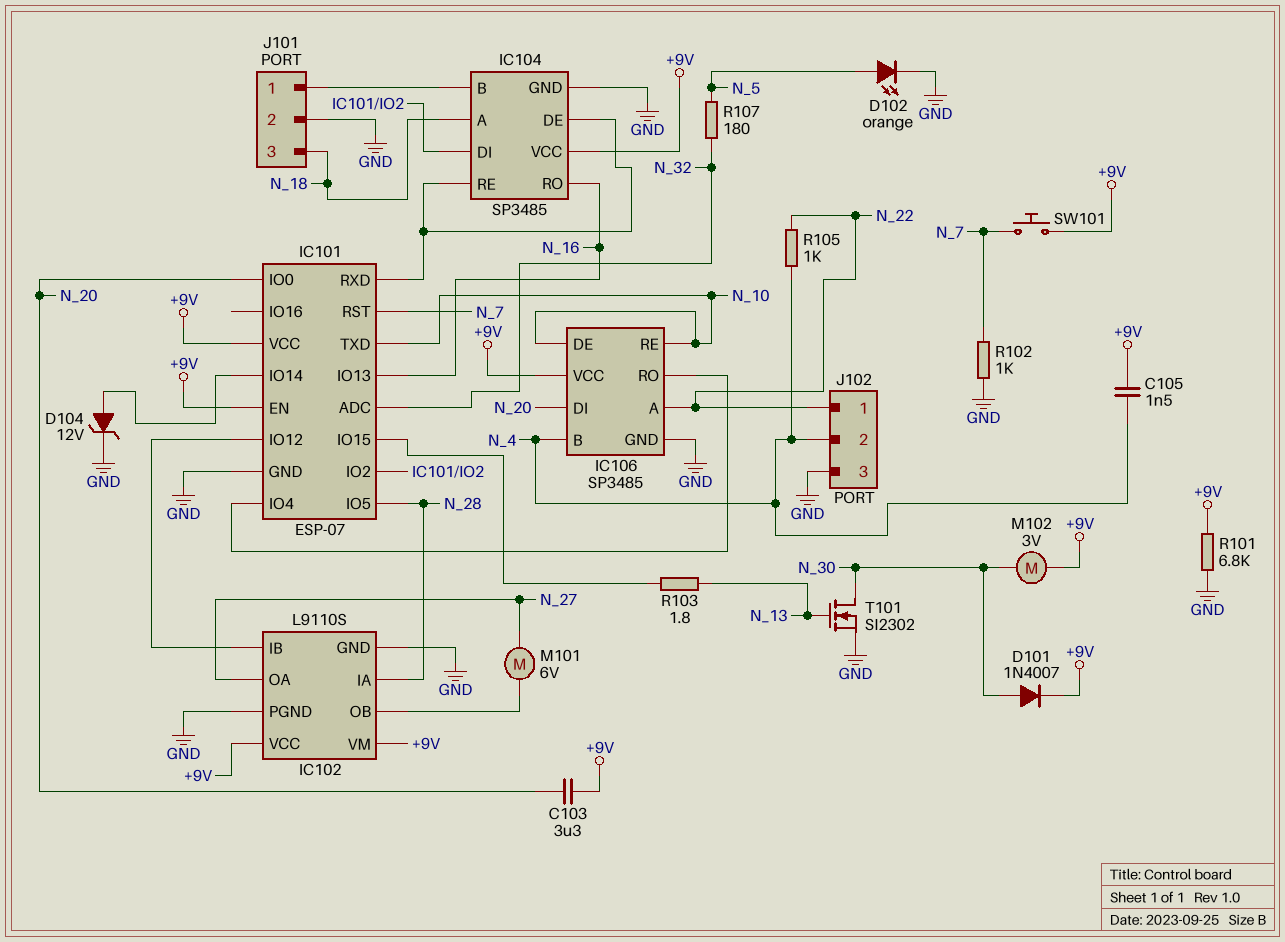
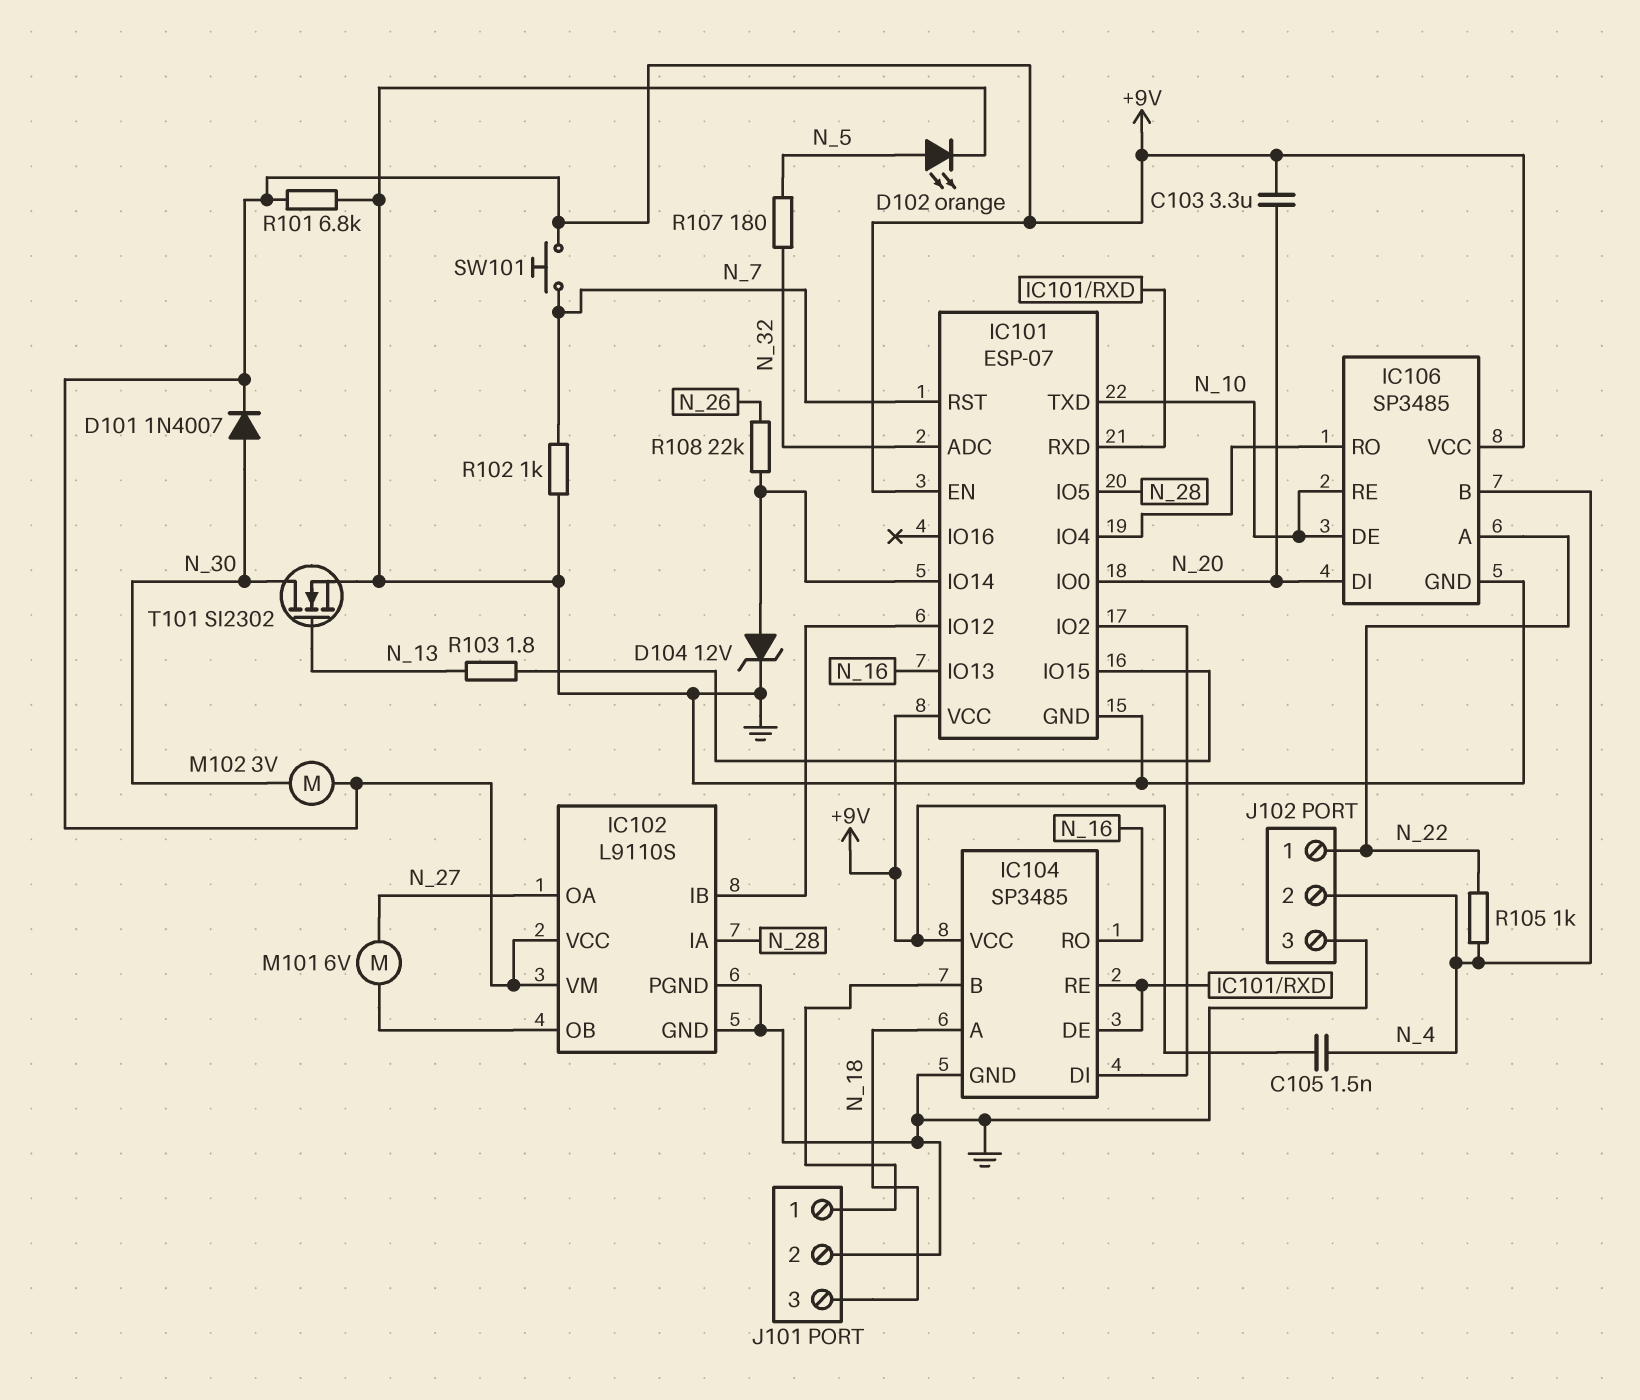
R108: none -> 22k (IC101/IO14, N_26)

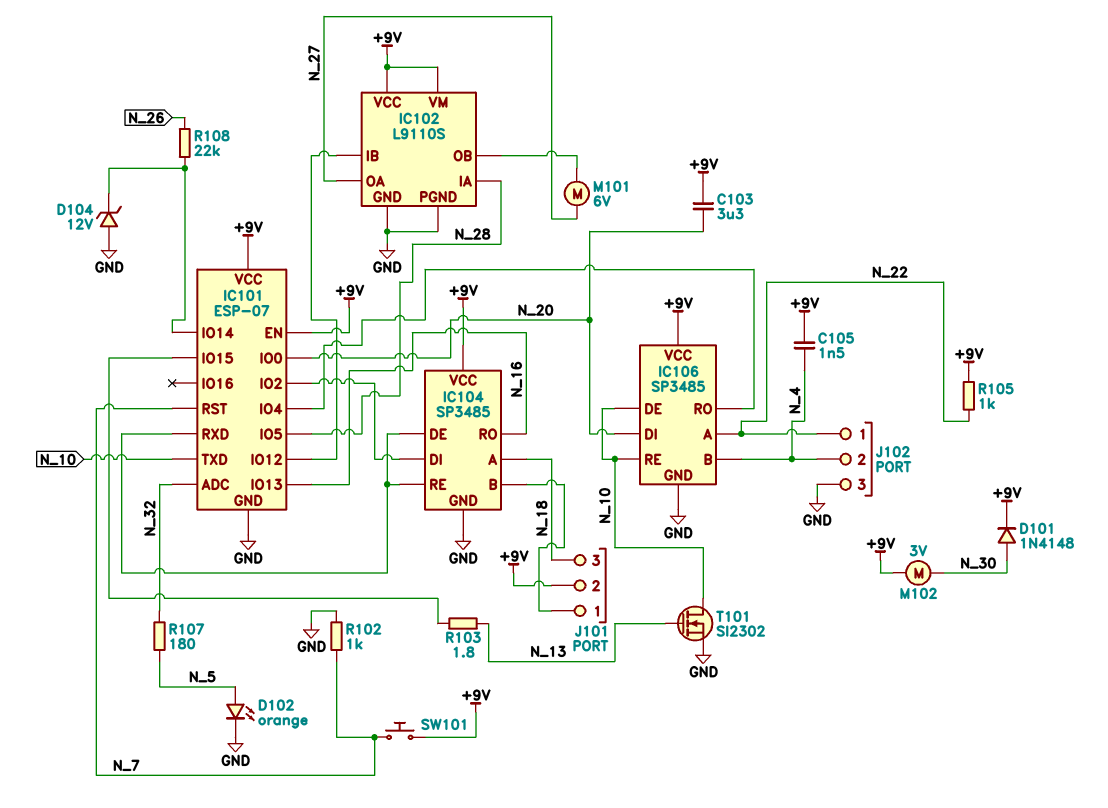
D101: diode 1N4007 (A N_30, K +9V) -> diode 1N4148 (A N_30, K +9V)
D104: zener 12V (A IC101/IO14, K GND) -> zener 12V (A GND, K IC101/IO14)
J101 pin 2: GND -> +9V
R101: 6.8k (+9V, GND) -> none
R105: 1k (N_4, N_22) -> 1k (+9V, N_22)
T101: NMOS SI2302 (G N_13, D N_30, S GND) -> NMOS SI2302 (G N_13, D N_10, S GND)

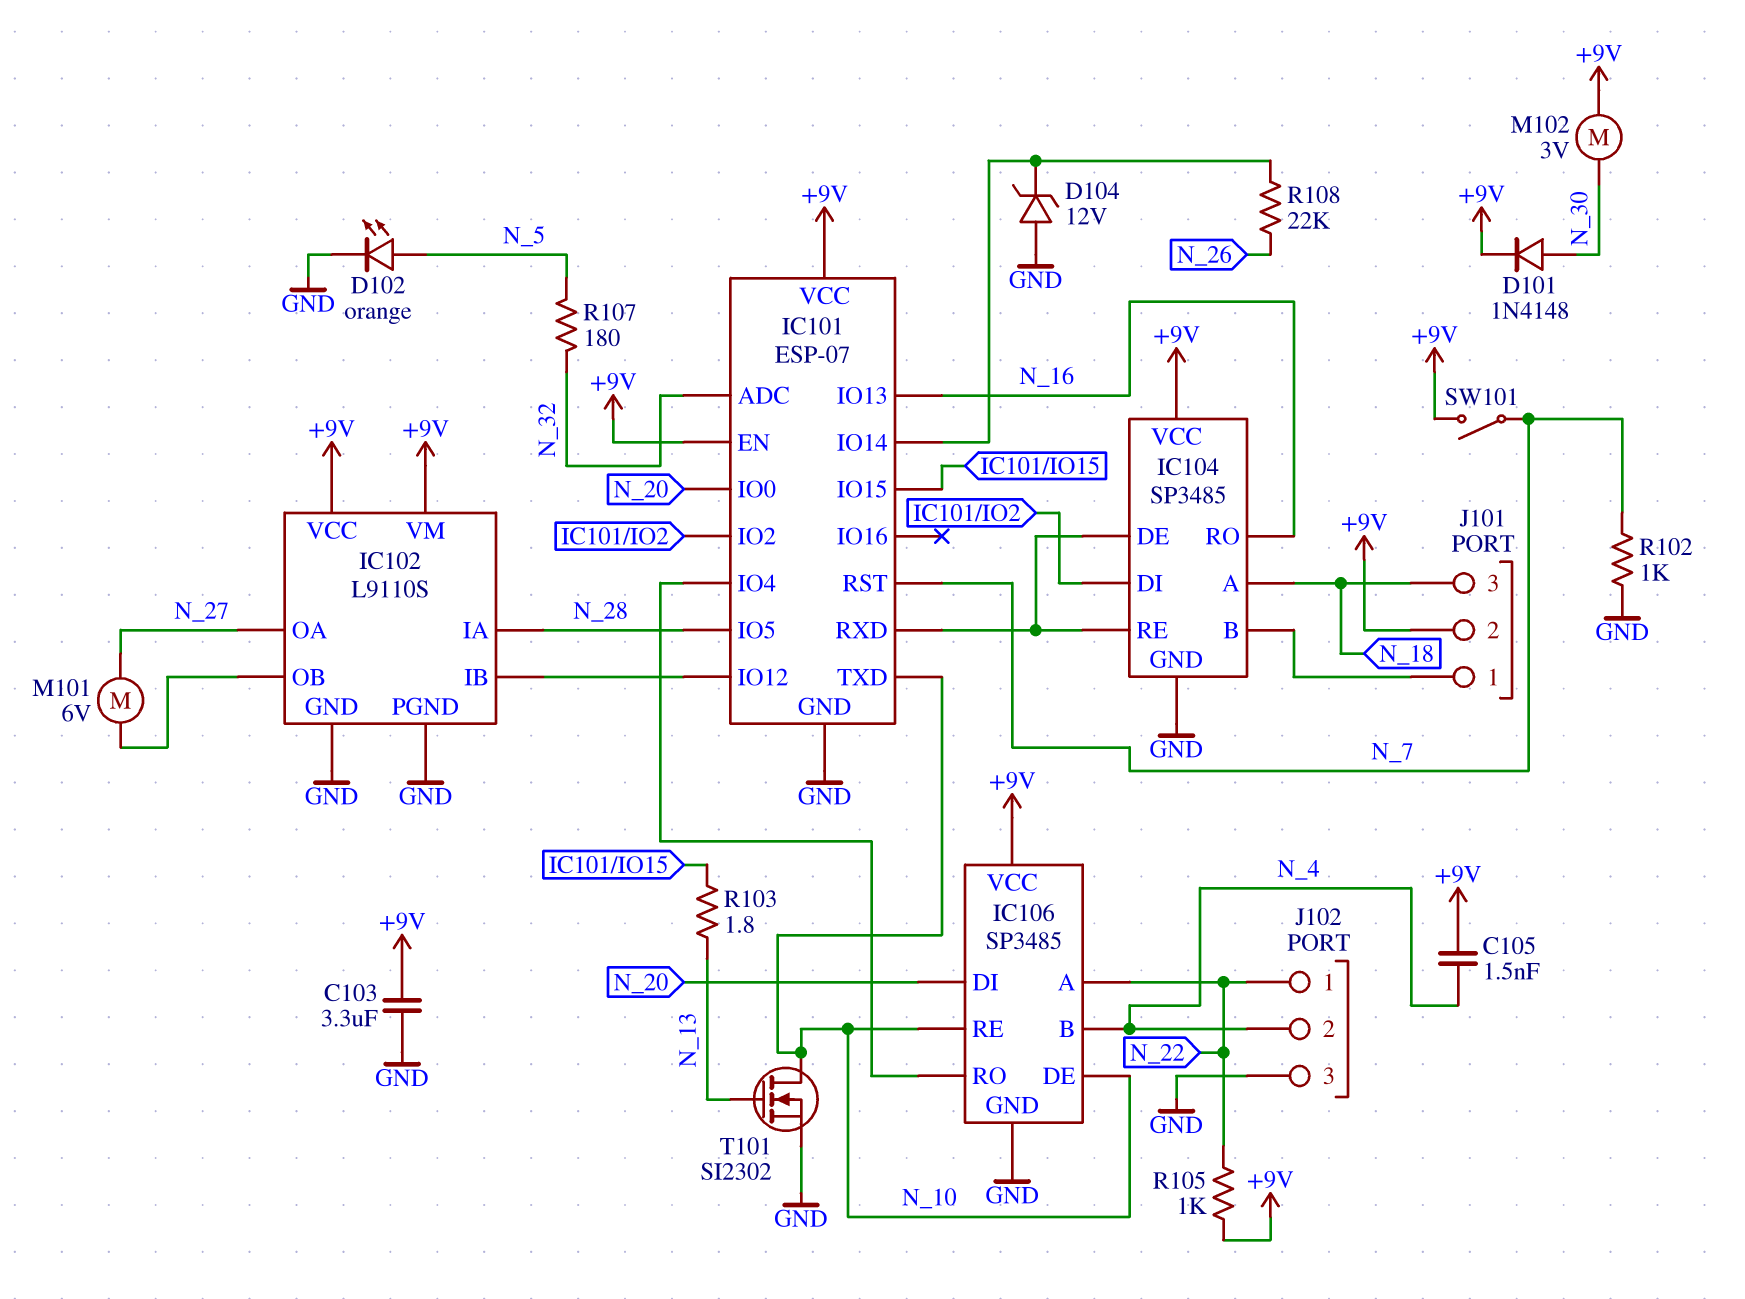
C103: 3.3uF (+9V, N_20) -> 3.3uF (+9V, GND)
SW101: button (+9V, N_7) -> switch (+9V, N_7)

